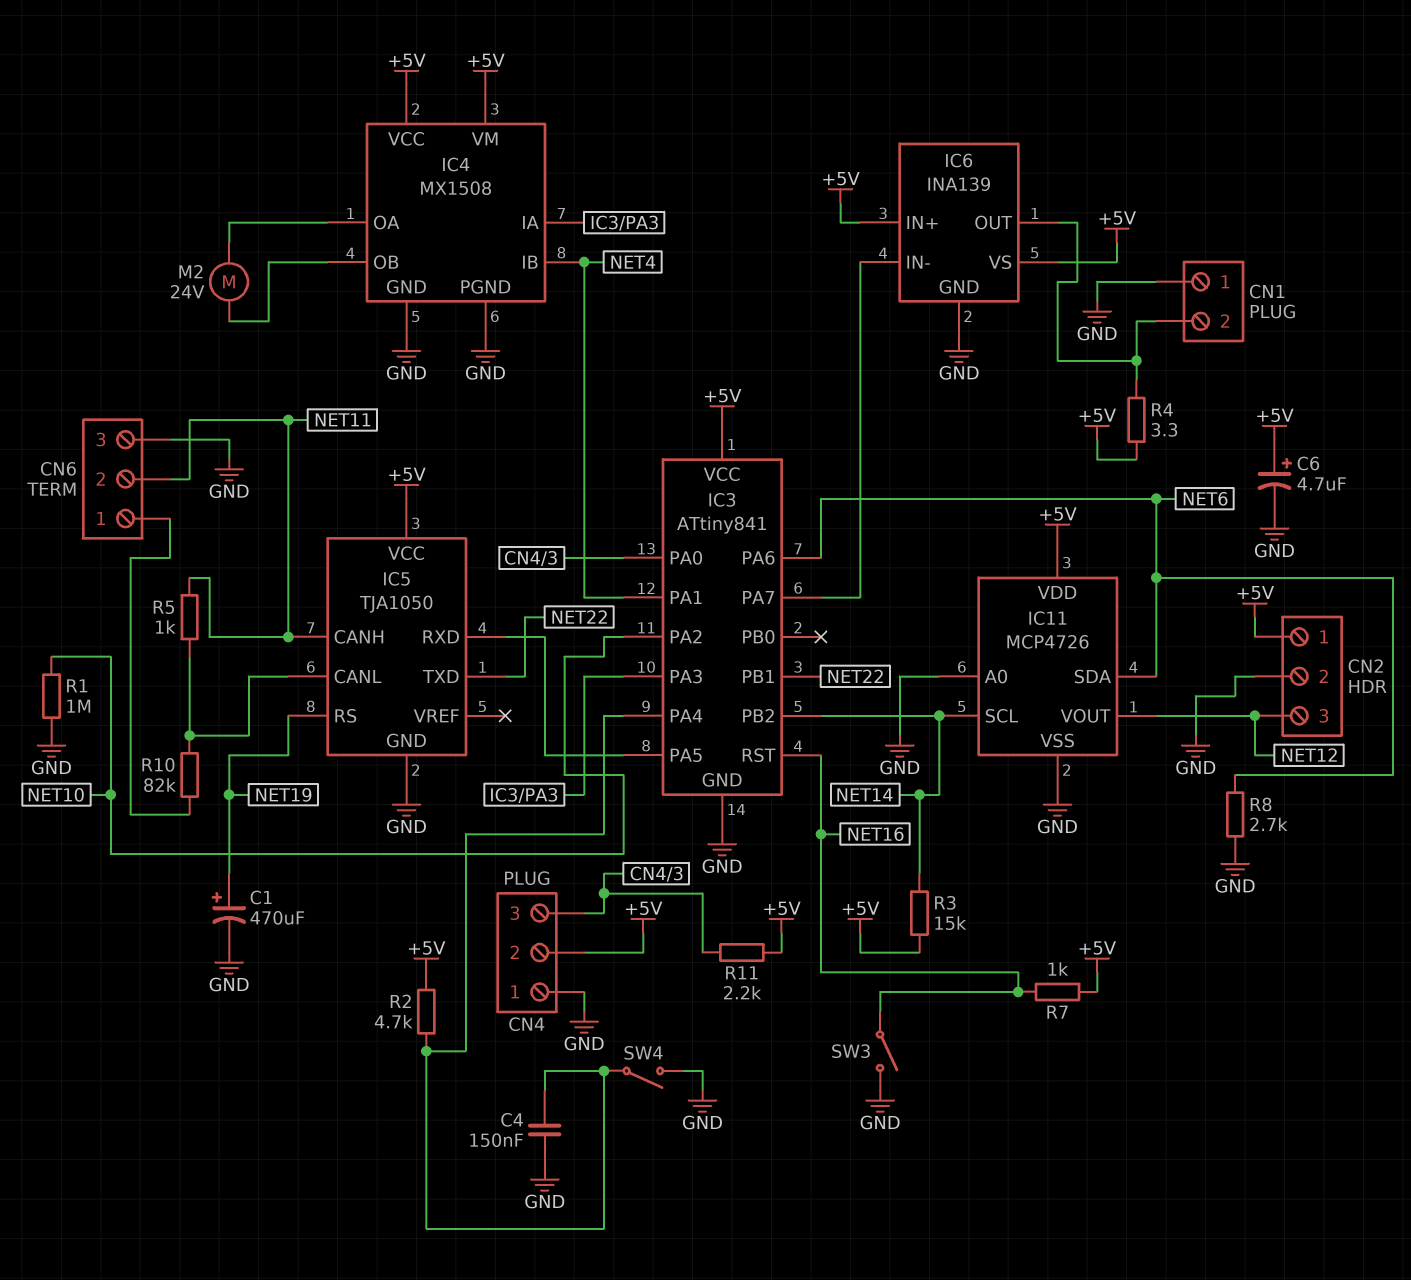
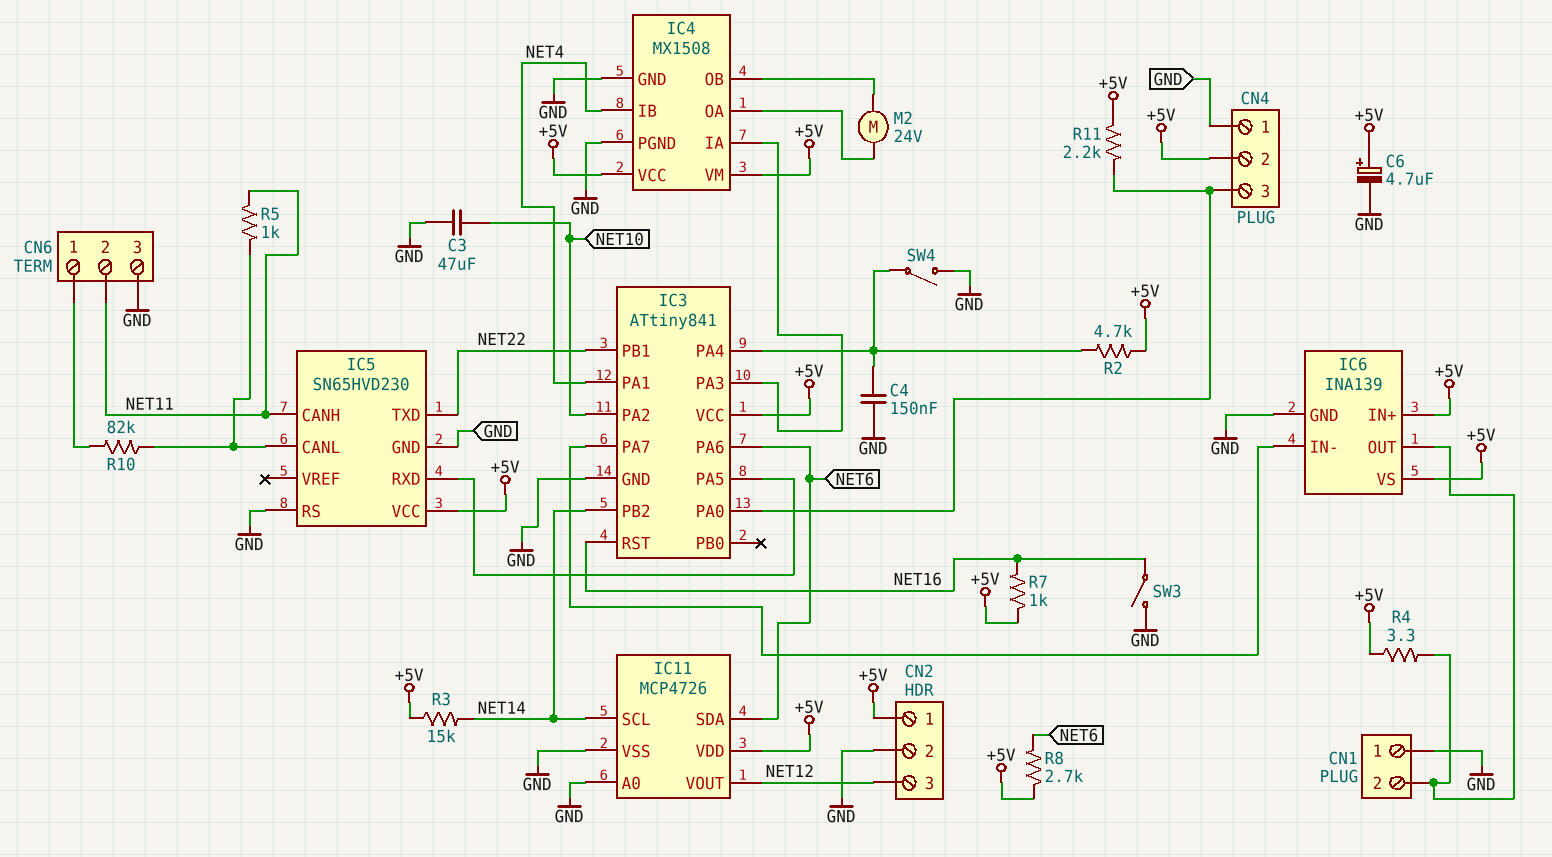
C1: 470uF (plus NET19, minus GND) -> none
C3: none -> 47uF (GND, NET10)
IC5: TJA1050 -> SN65HVD230
IC5 pin RS: NET19 -> GND
R1: 1M (GND, NET10) -> none
R8: 2.7k (GND, NET6) -> 2.7k (+5V, NET6)

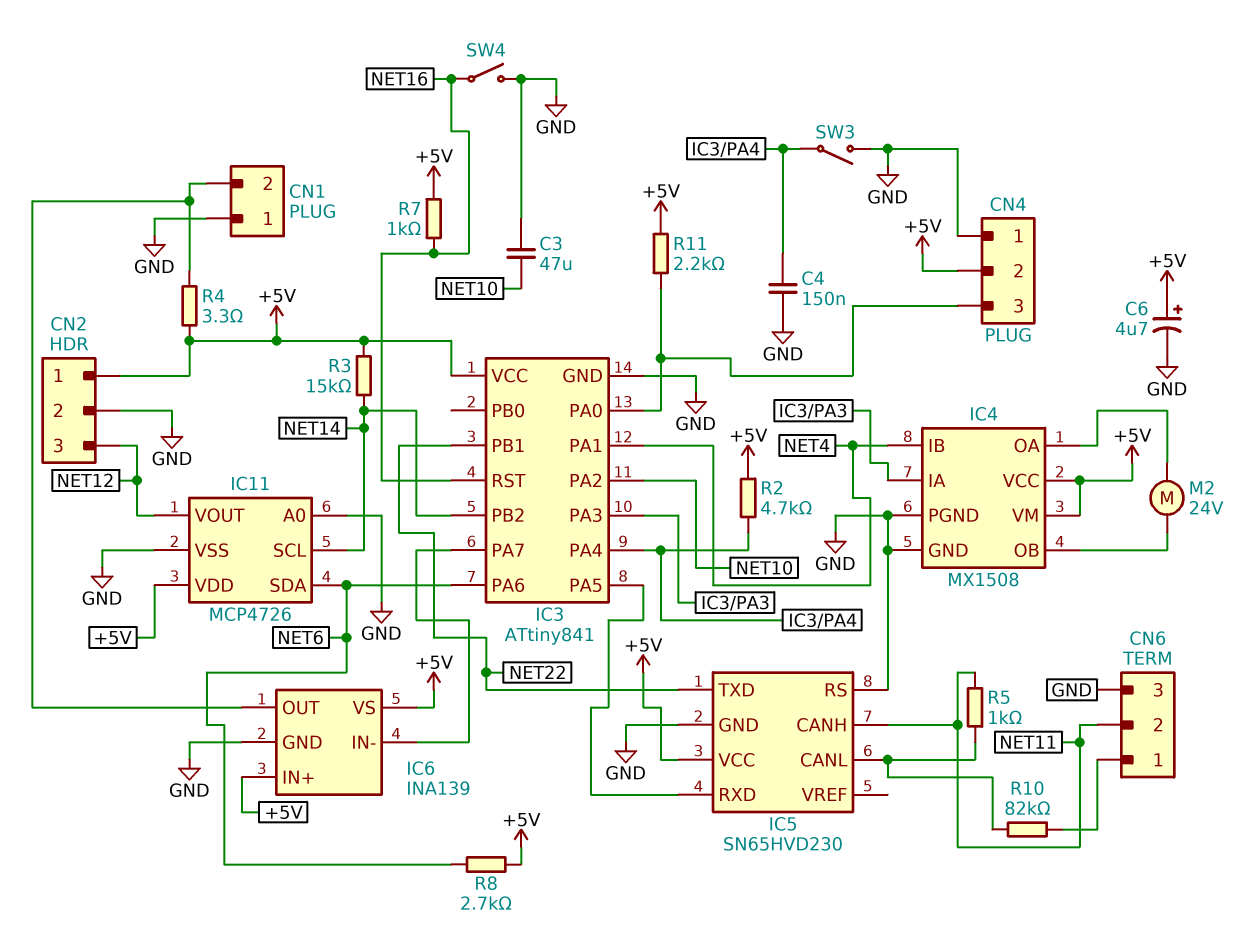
SW3: switch (GND, NET16) -> switch (GND, IC3/PA4)
SW4: switch (GND, IC3/PA4) -> switch (GND, NET16)

